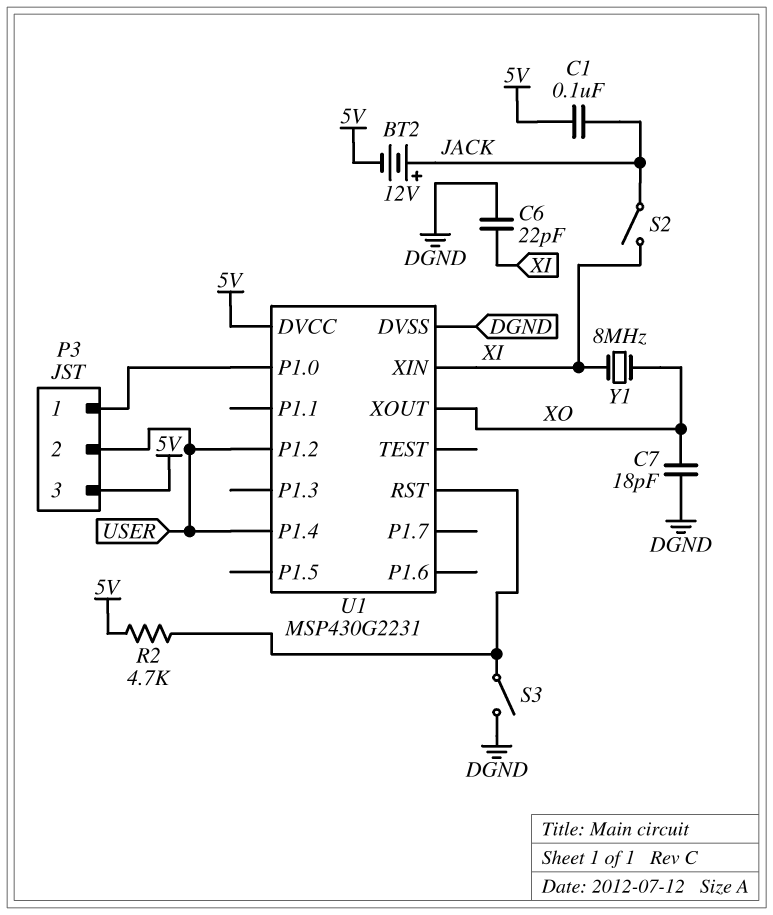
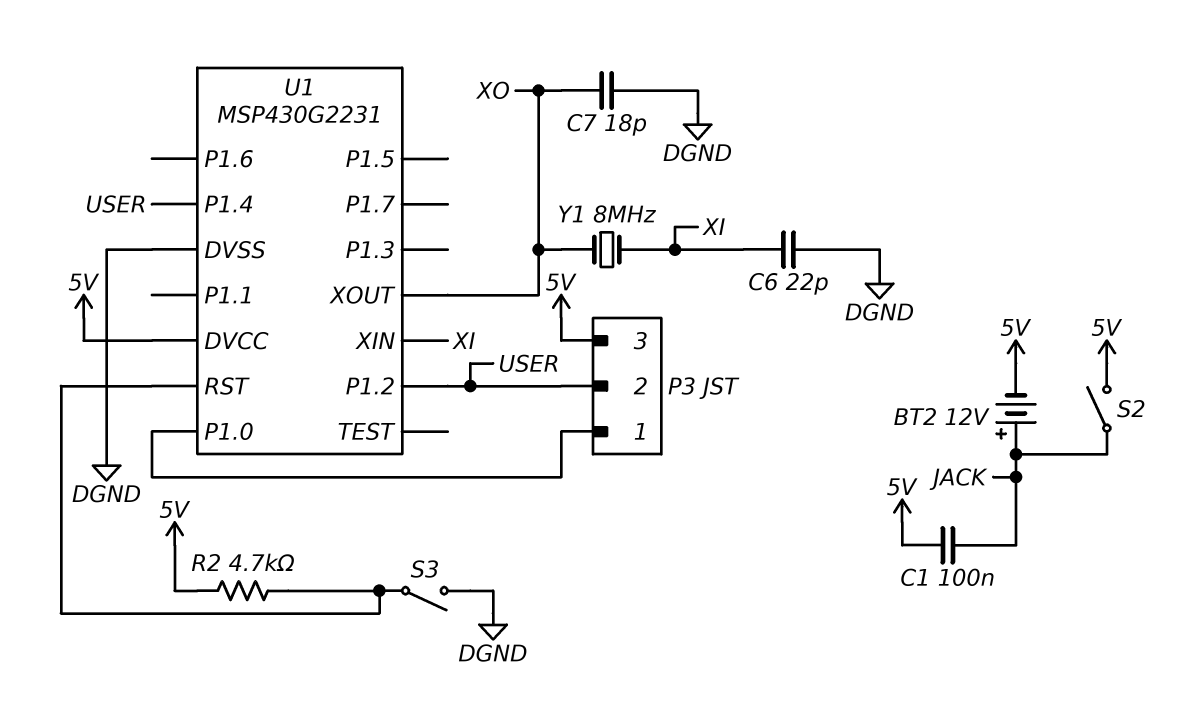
S2: switch (JACK, XI) -> switch (5V, JACK)

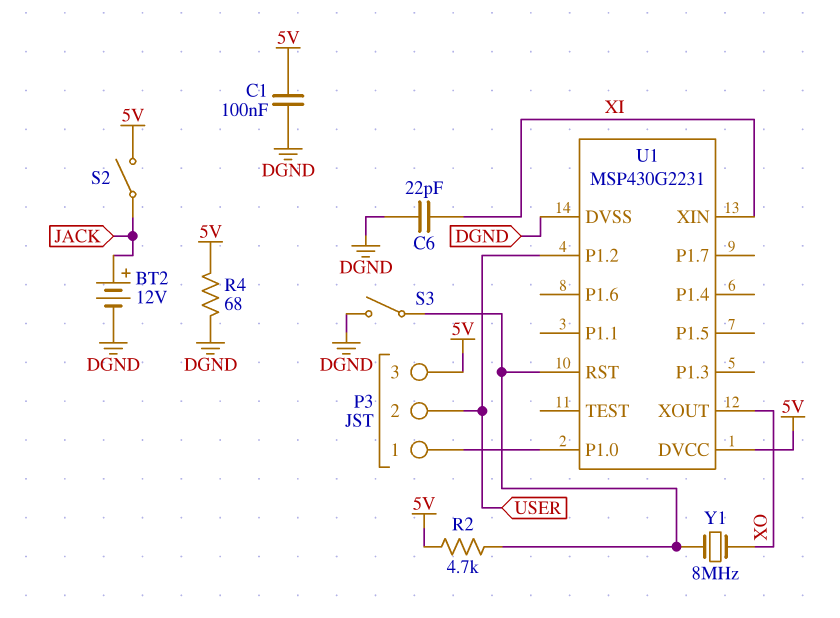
BT2: 12V (plus JACK, minus 5V) -> 12V (plus JACK, minus DGND)
C1: 100nF (5V, JACK) -> 100nF (5V, DGND)
C7: 18pF (DGND, XO) -> none
R4: none -> 68 (5V, DGND)
U1 pin P1.4: USER -> none
Y1: 8MHz (XI, XO) -> 8MHz (U1/RST, XO)

